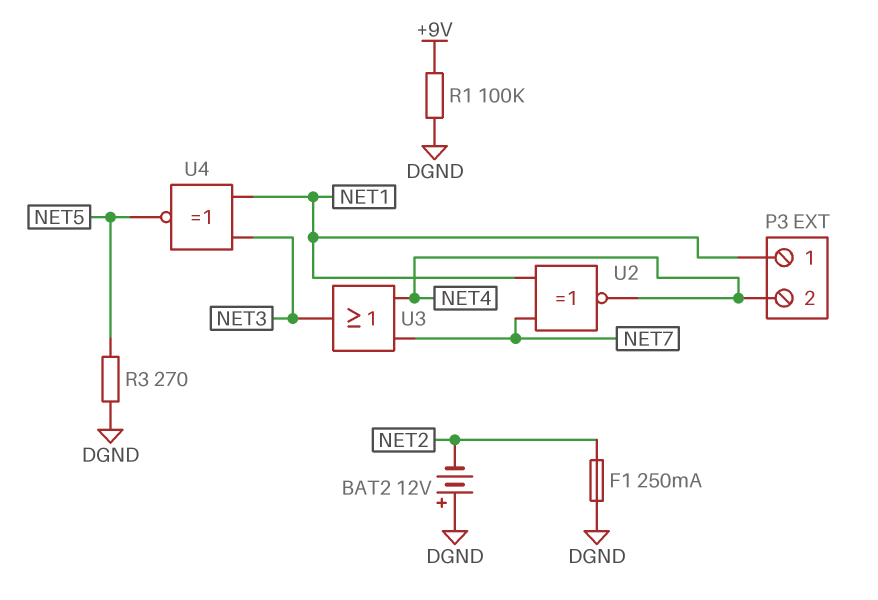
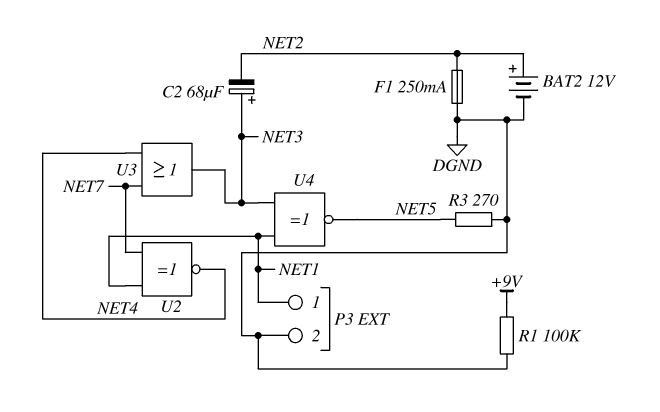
BAT2: 12V (plus DGND, minus NET2) -> 12V (plus NET2, minus DGND)
C2: none -> 68uF (plus NET3, minus NET2)
P3 pin 2: NET4 -> DGND

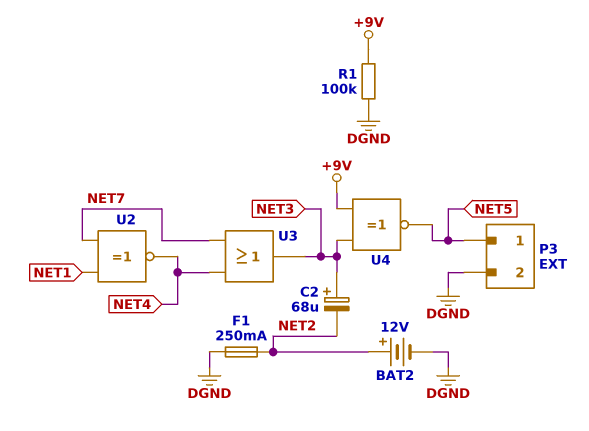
P3 pin 1: NET1 -> NET5
R3: 270 (DGND, NET5) -> none
U4: XNOR (in NET1, in NET3, out NET5) -> XNOR (in +9V, in NET3, out NET5)

